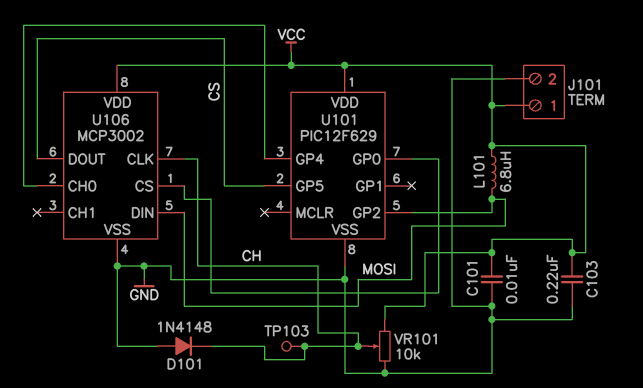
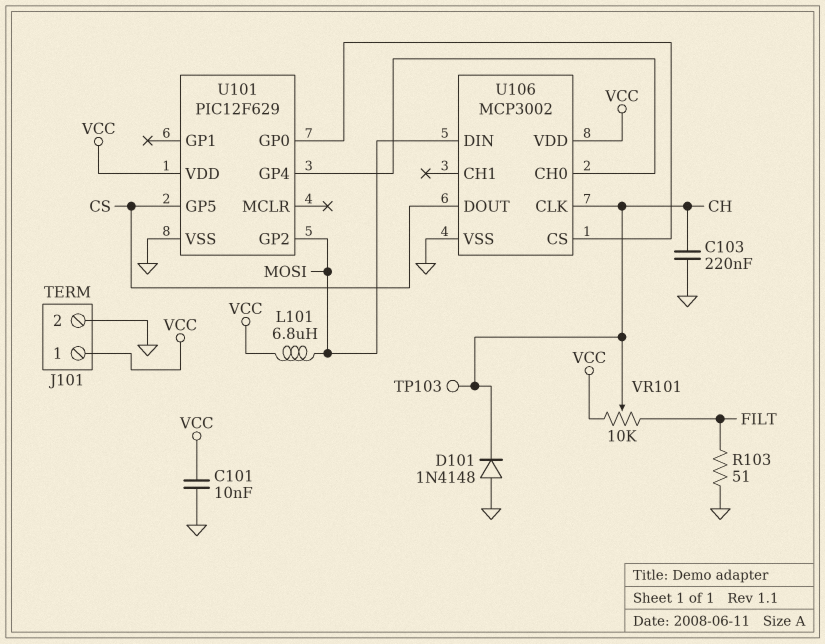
C103: 220nF (GND, VCC) -> 220nF (CH, GND)
R103: none -> 51 (FILT, GND)
VR101: 10k (GND, VCC, wiper CH) -> 10k (FILT, VCC, wiper CH)

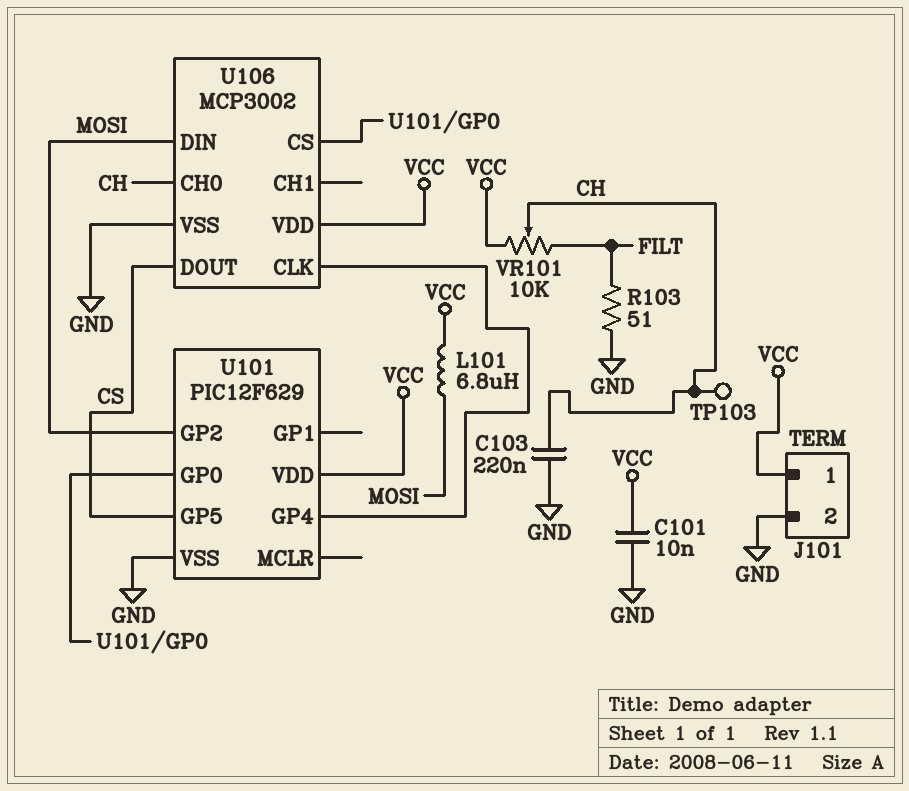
D101: diode 1N4148 (A GND, K CH) -> none
U106 pin CH0: U101/GP4 -> CH
U106 pin CLK: CH -> U101/GP4

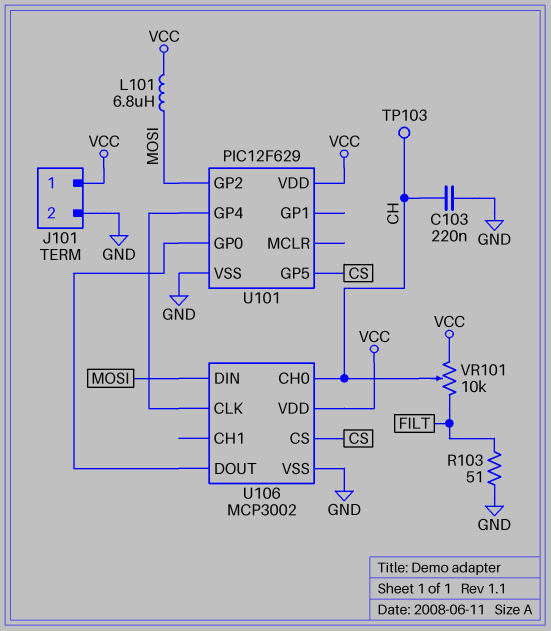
C101: 10nF (GND, VCC) -> none
U106 pin CS: U101/GP0 -> CS
U106 pin DOUT: CS -> U101/GP0

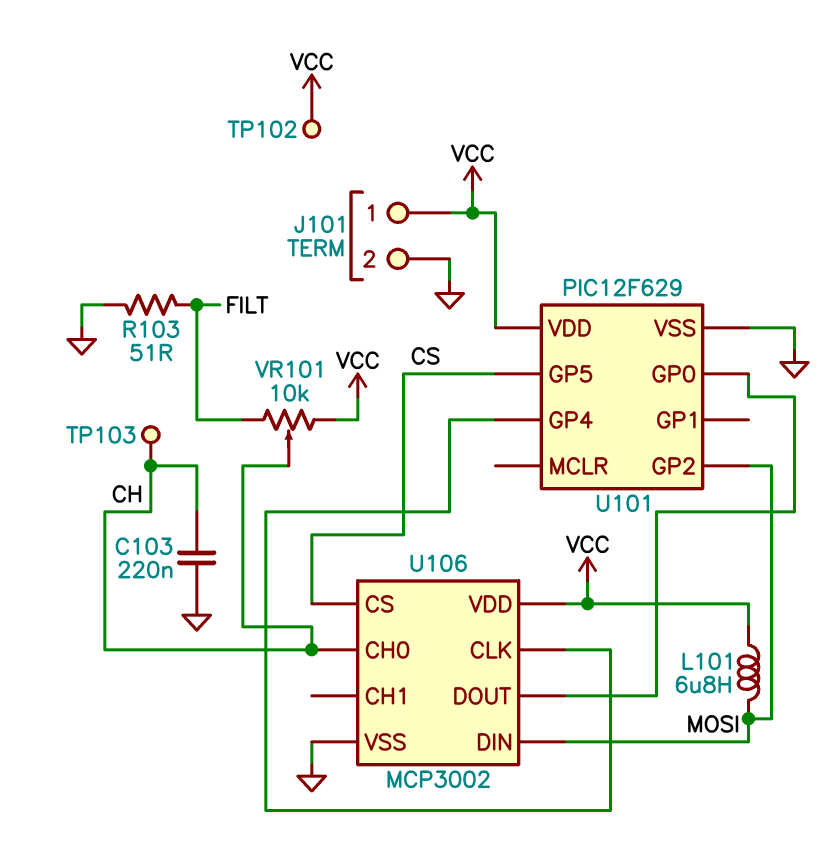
TP102: none -> test point (VCC)

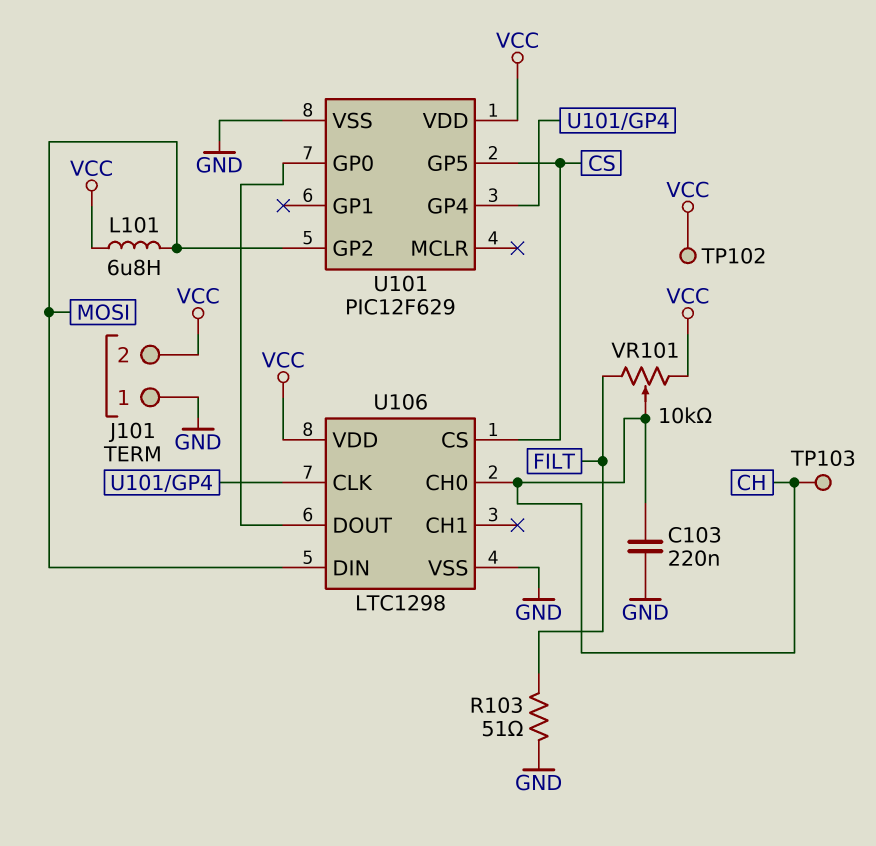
J101 pin 1: VCC -> GND
J101 pin 2: GND -> VCC
U106: MCP3002 -> LTC1298

